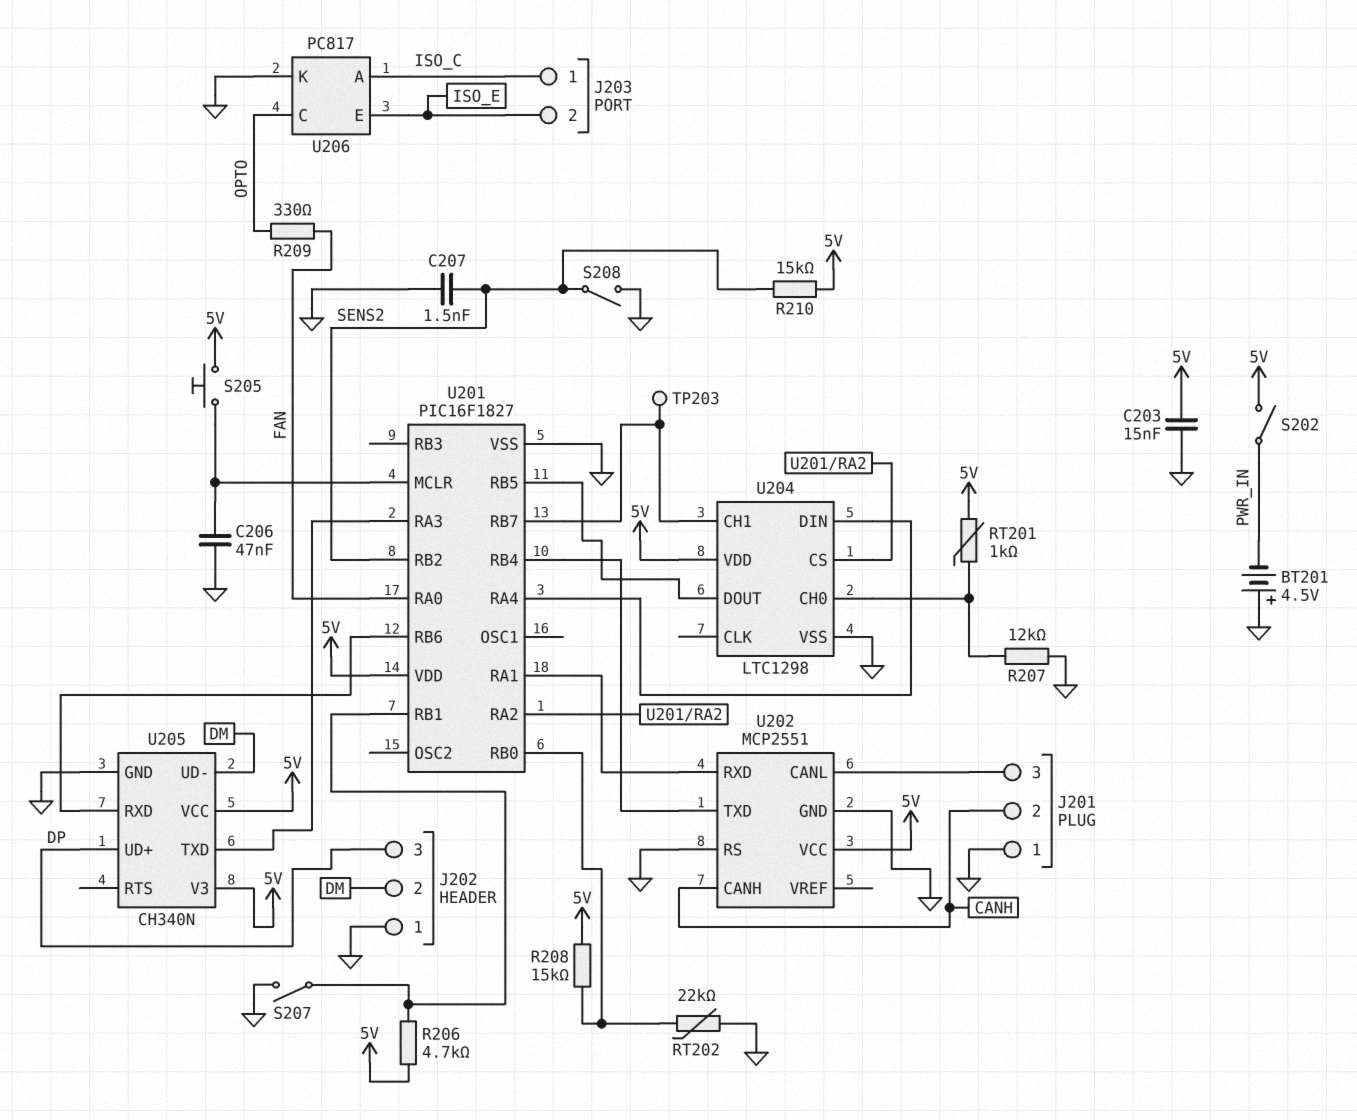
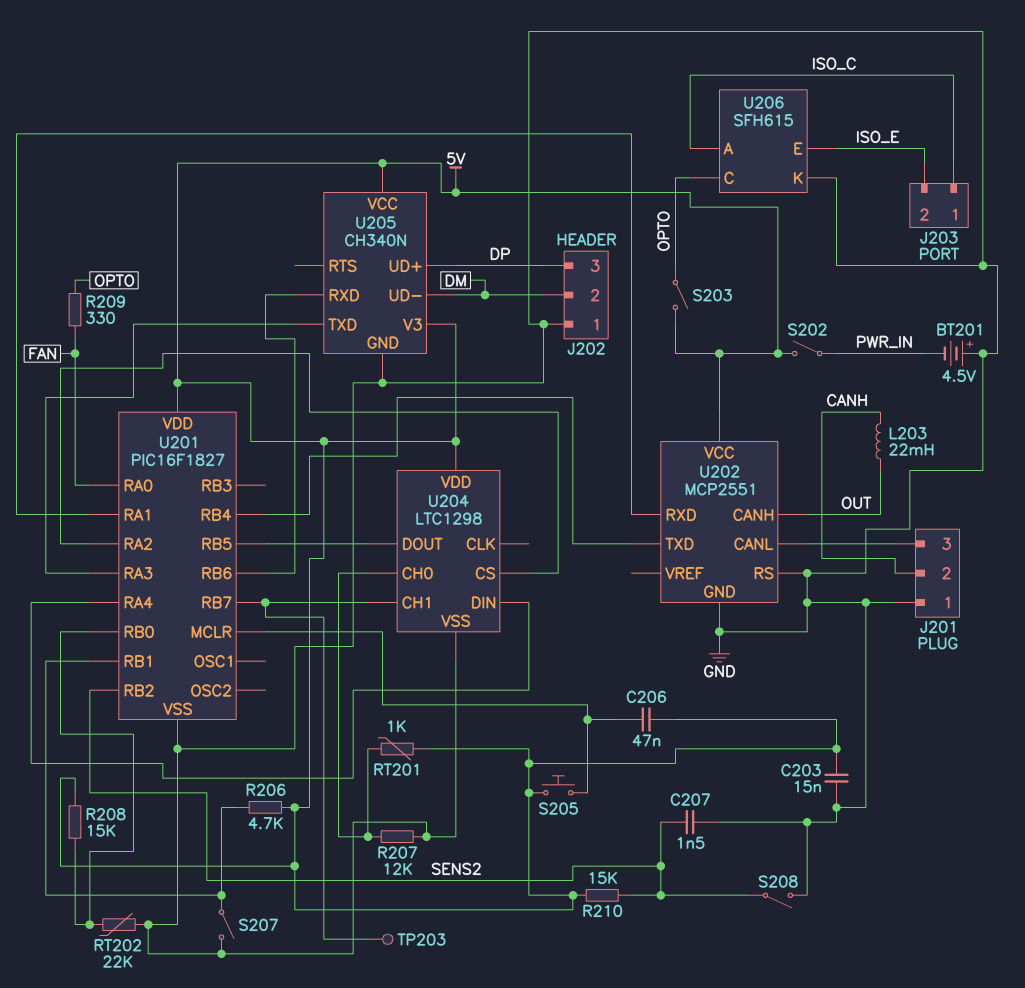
C206: 47nF (GND, U201/MCLR) -> 47nF (5V, U201/MCLR)
L203: none -> 22mH (CANH, OUT)
S203: none -> switch (5V, OPTO)
U202 pin CANH: CANH -> OUT
U206: PC817 -> SFH615

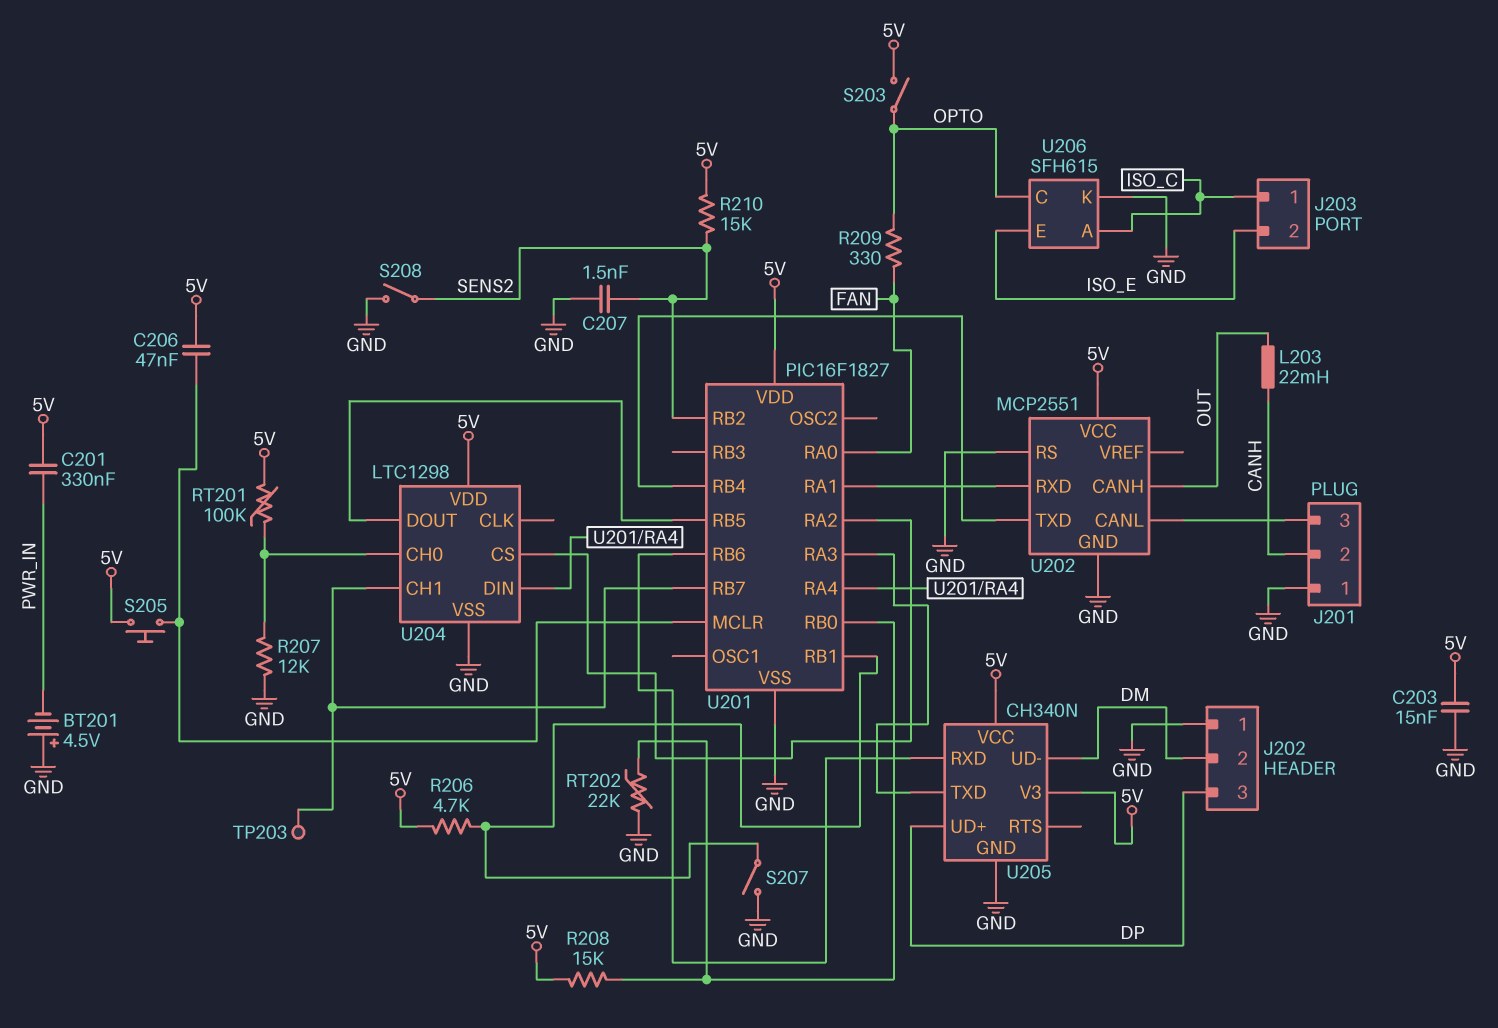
C201: none -> 330nF (5V, PWR_IN)
RT201: 1k (5V, U204/CH0) -> 100k (5V, U204/CH0)
S202: switch (5V, PWR_IN) -> none

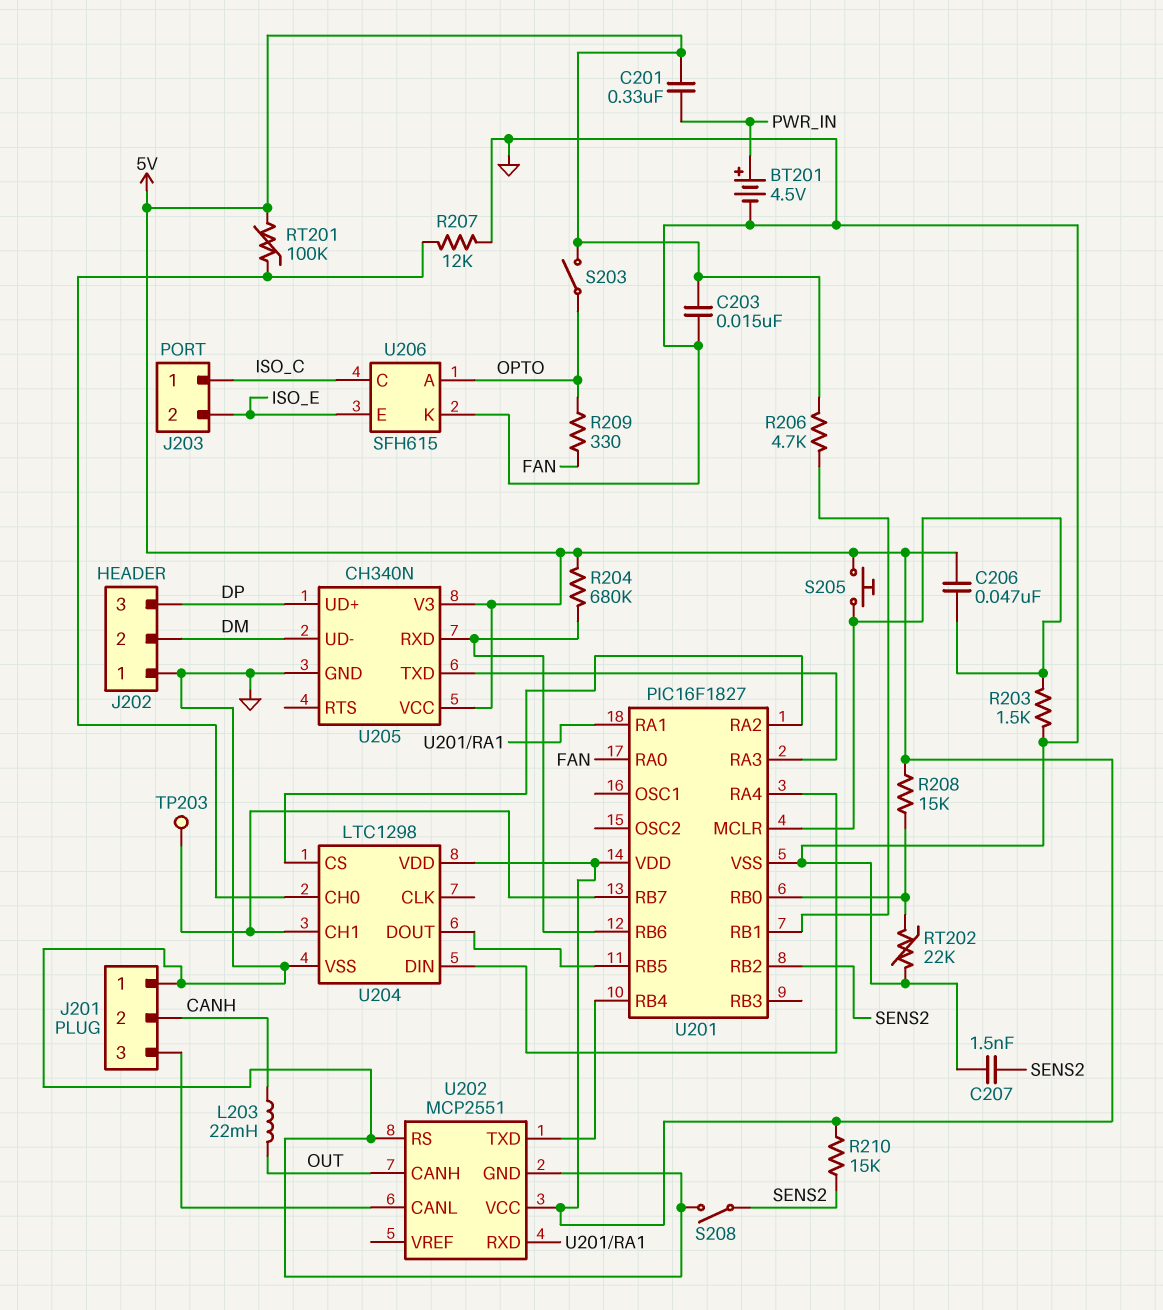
BT201: 4.5V (plus GND, minus PWR_IN) -> 4.5V (plus PWR_IN, minus GND)
R203: none -> 1.5k (GND, U201/MCLR)
R204: none -> 680k (5V, U201/RB6)
S207: switch (GND, U201/RB1) -> none
U206 pin A: ISO_C -> OPTO
U206 pin C: OPTO -> ISO_C

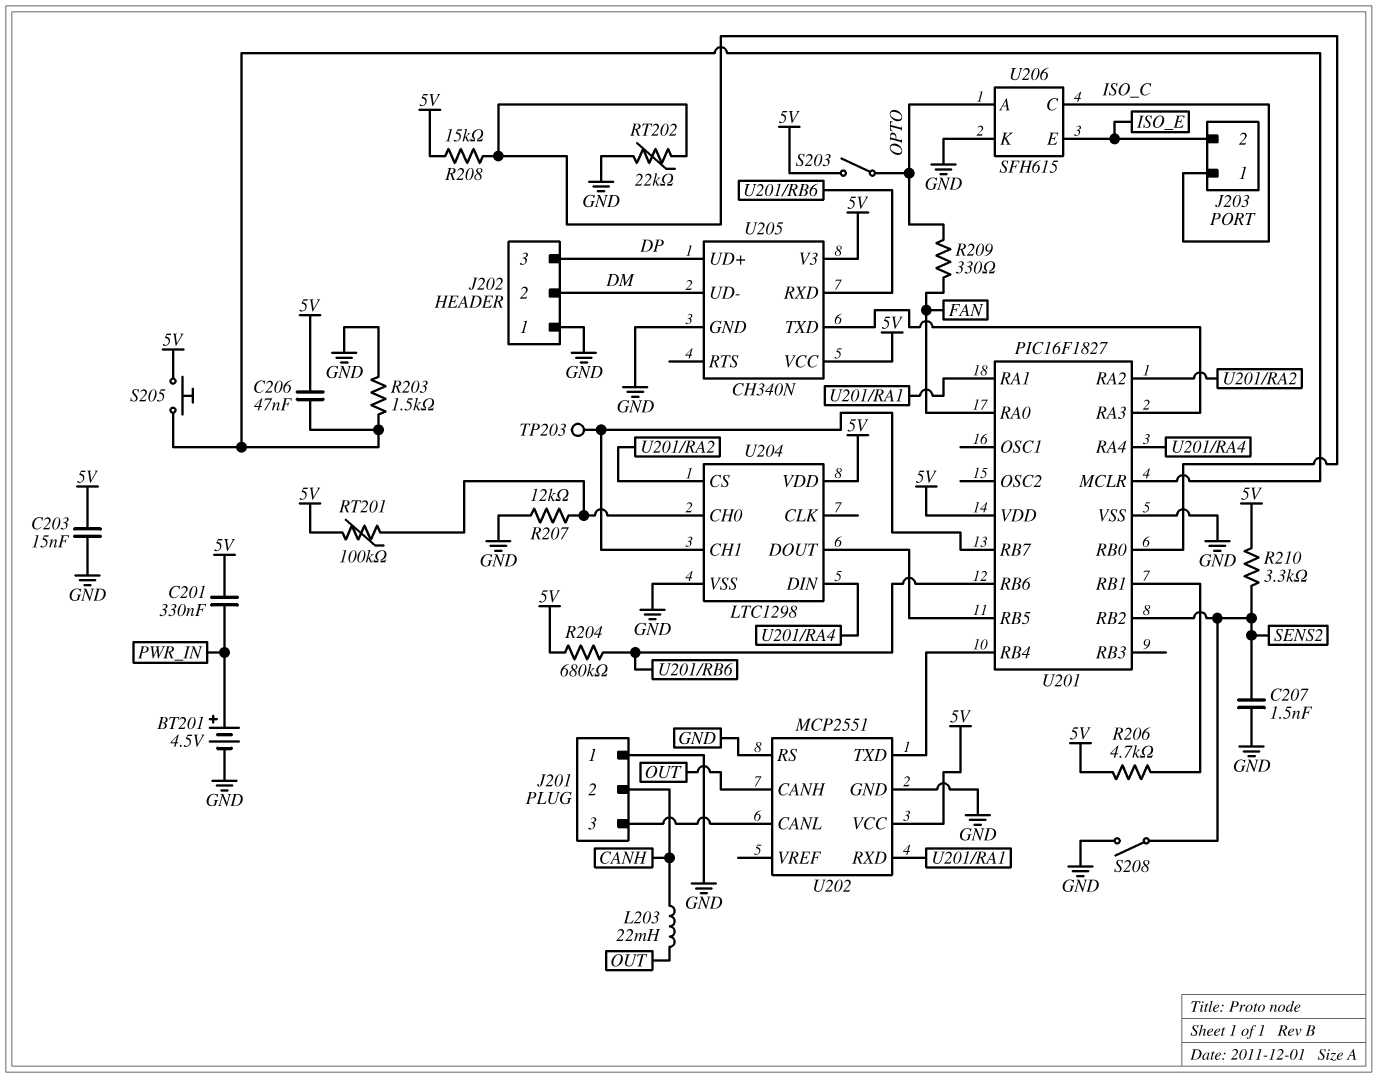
R210: 15k (5V, SENS2) -> 3.3k (5V, SENS2)

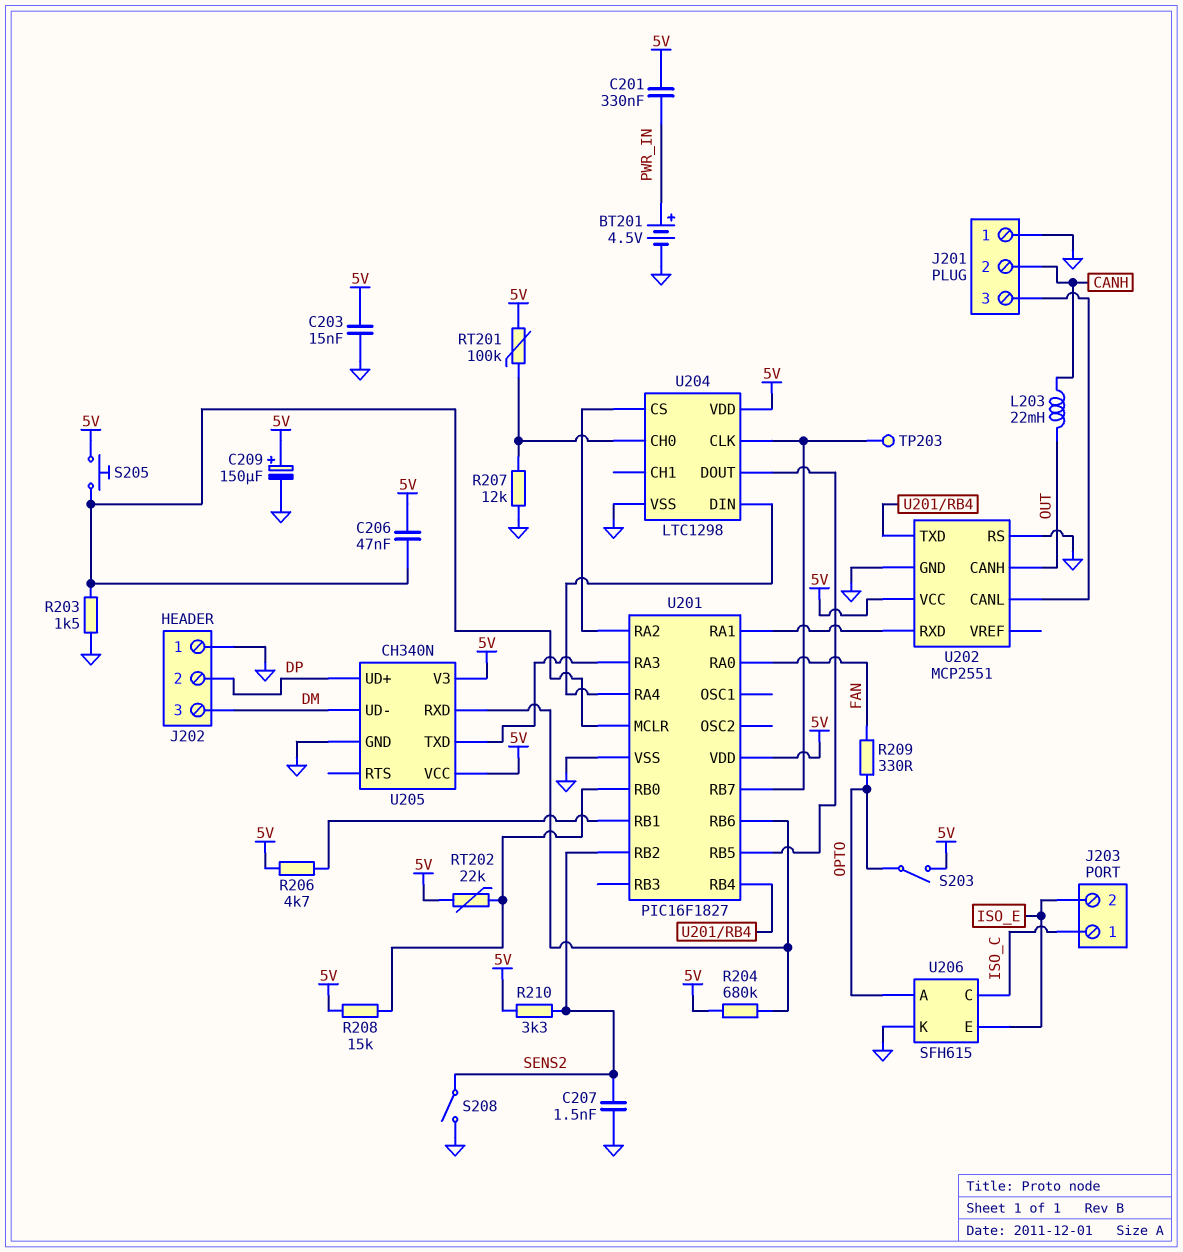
C209: none -> 150uF (plus 5V, minus GND)
J202 pin 2: DM -> DP
J202 pin 3: DP -> DM
RT202: 22k (GND, U201/RB0) -> 22k (5V, U201/RB0)
U204 pin CH1: U201/RB7 -> none
U204 pin CLK: none -> U201/RB7

